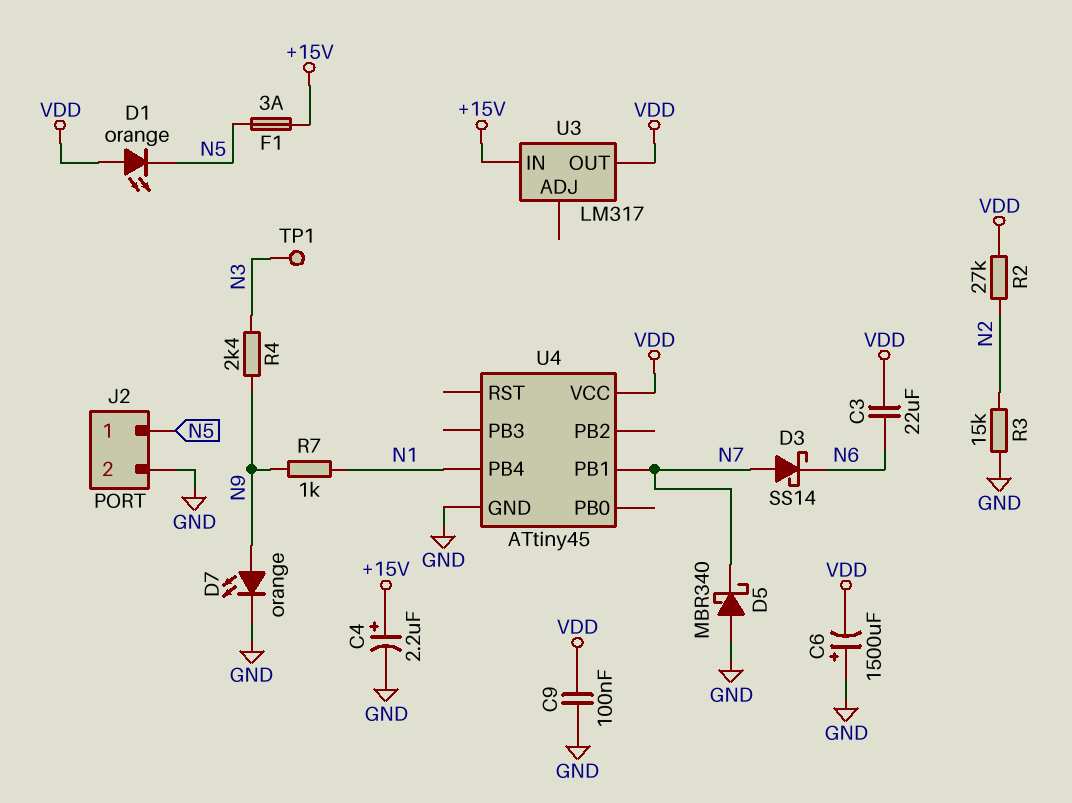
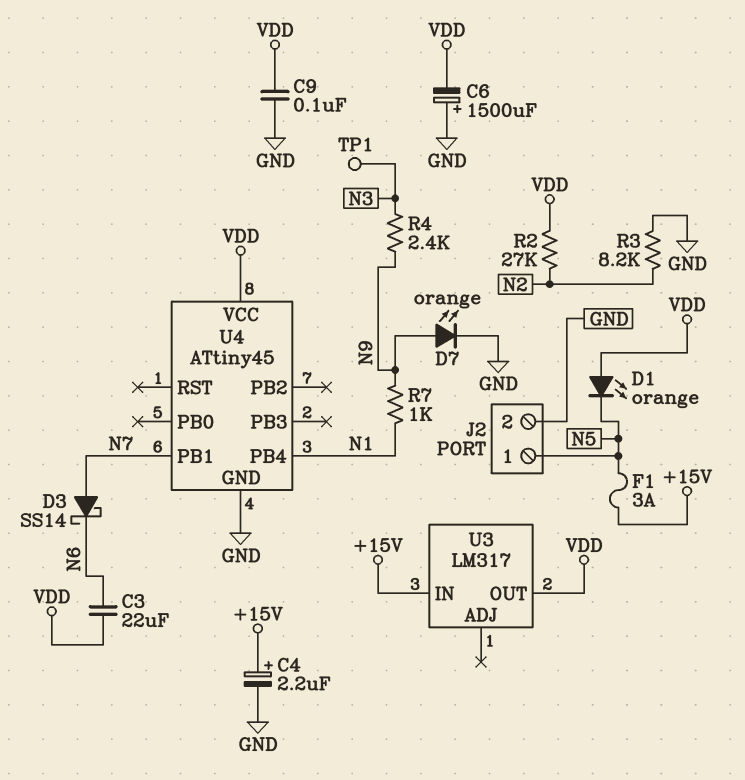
D5: schottky MBR340 (A GND, K N7) -> none
R3: 15k (GND, N2) -> 8.2k (GND, N2)

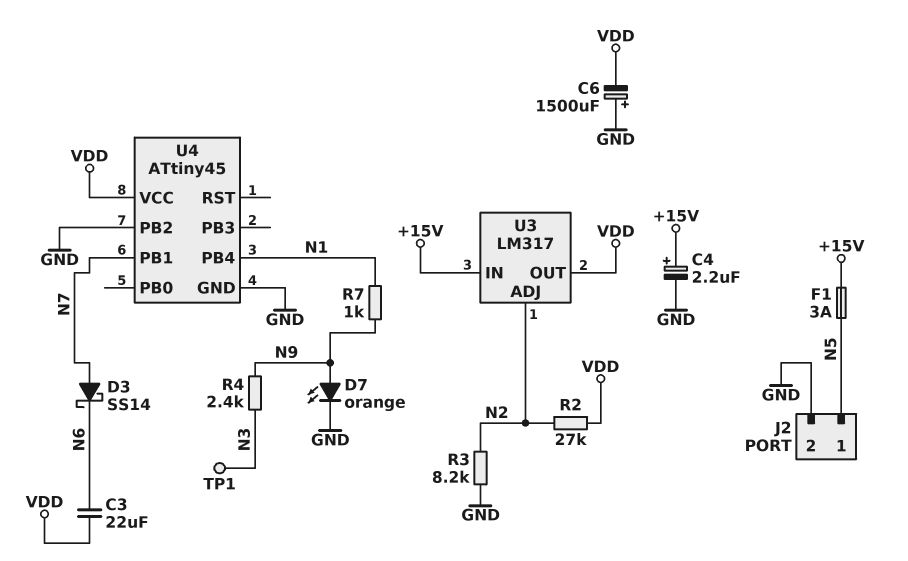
C9: 100nF (GND, VDD) -> none
D1: LED orange (A VDD, K N5) -> none
U3 pin ADJ: none -> N2
U4 pin PB2: none -> GND

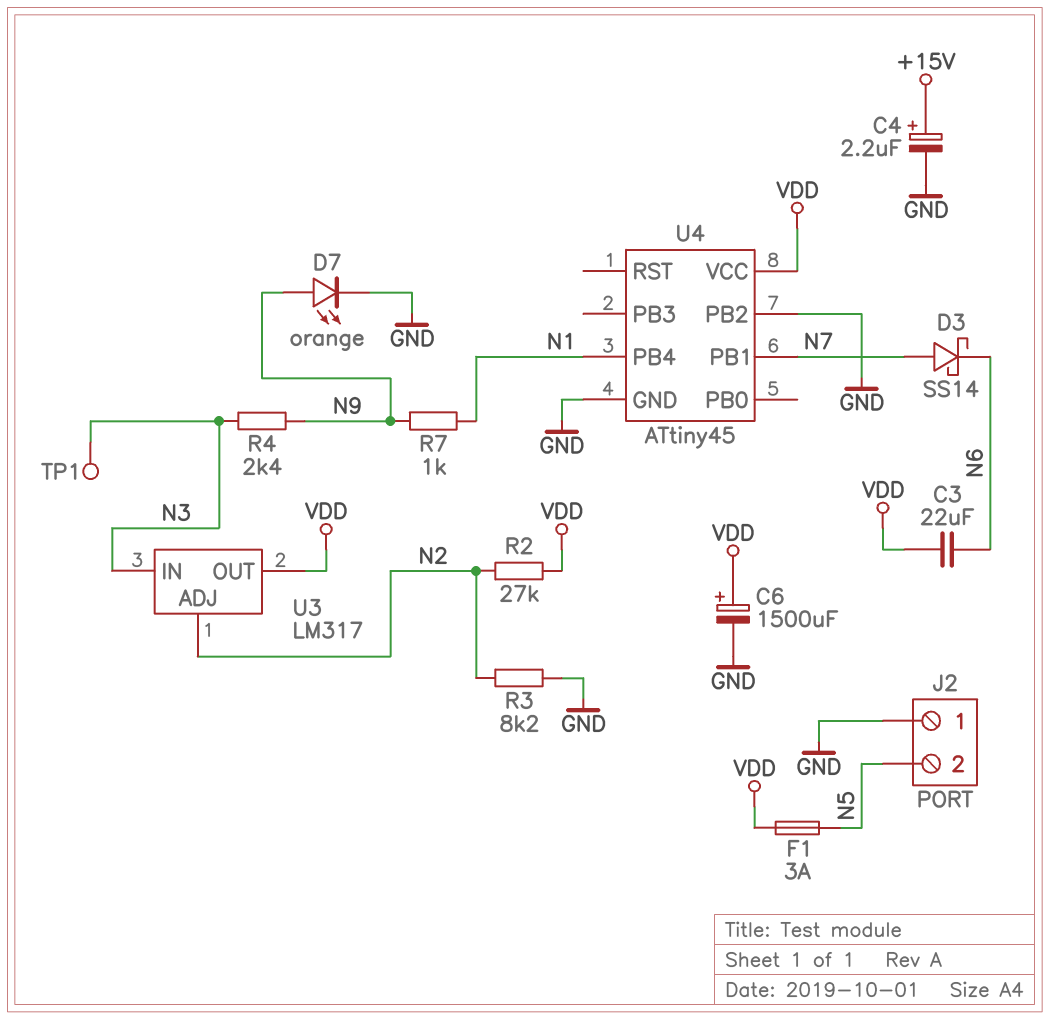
C6: 1500uF (plus GND, minus VDD) -> 1500uF (plus VDD, minus GND)
F1: 3A (+15V, N5) -> 3A (N5, VDD)
J2 pin 1: N5 -> GND
J2 pin 2: GND -> N5
U3 pin IN: +15V -> N3

